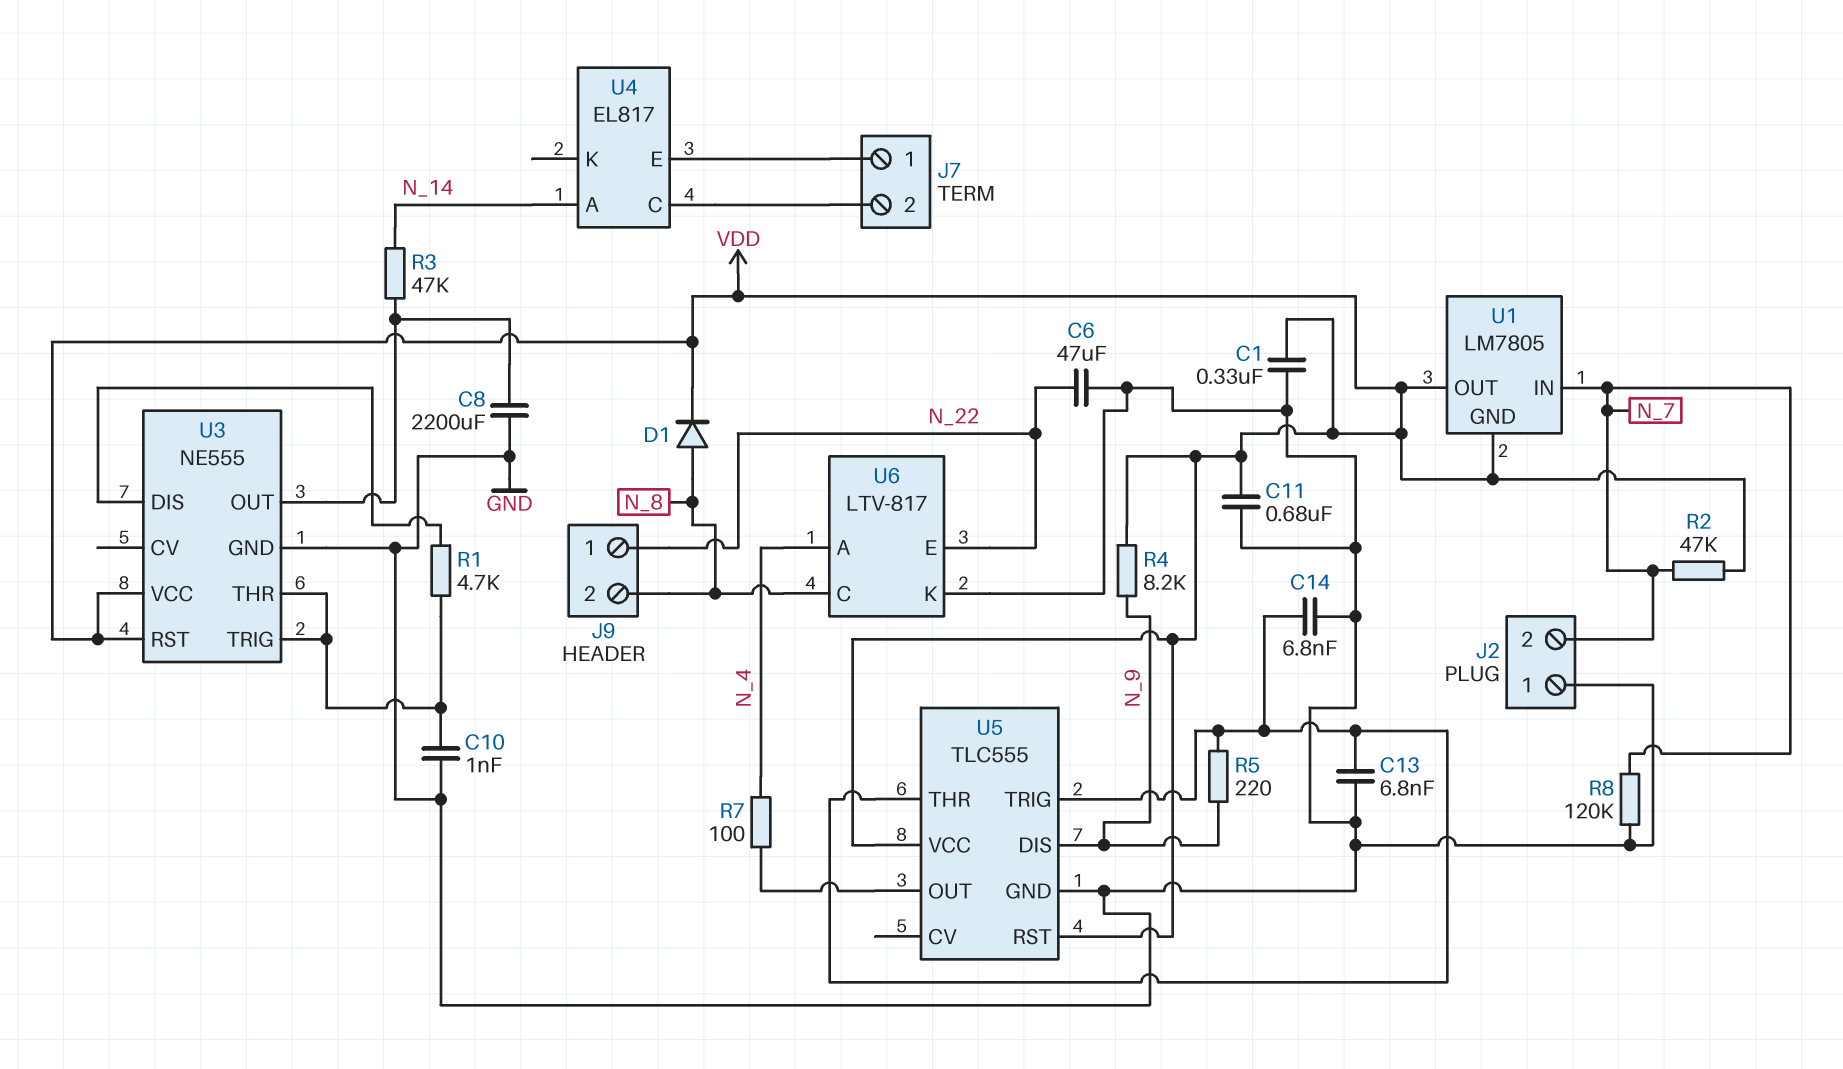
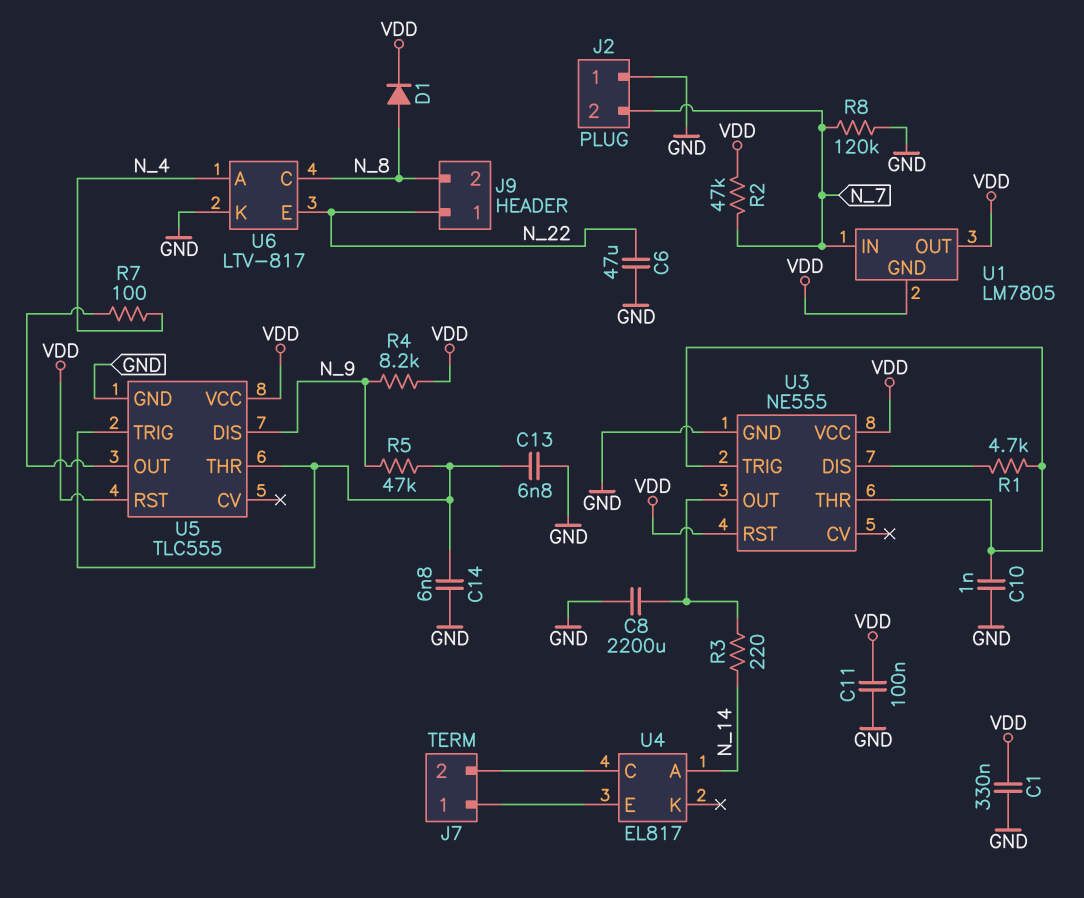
C11: 680nF (GND, VDD) -> 100nF (GND, VDD)
R3: 47k (N_14, U3/OUT) -> 220 (N_14, U3/OUT)
R5: 220 (N_9, U5/THR) -> 47k (N_9, U5/THR)

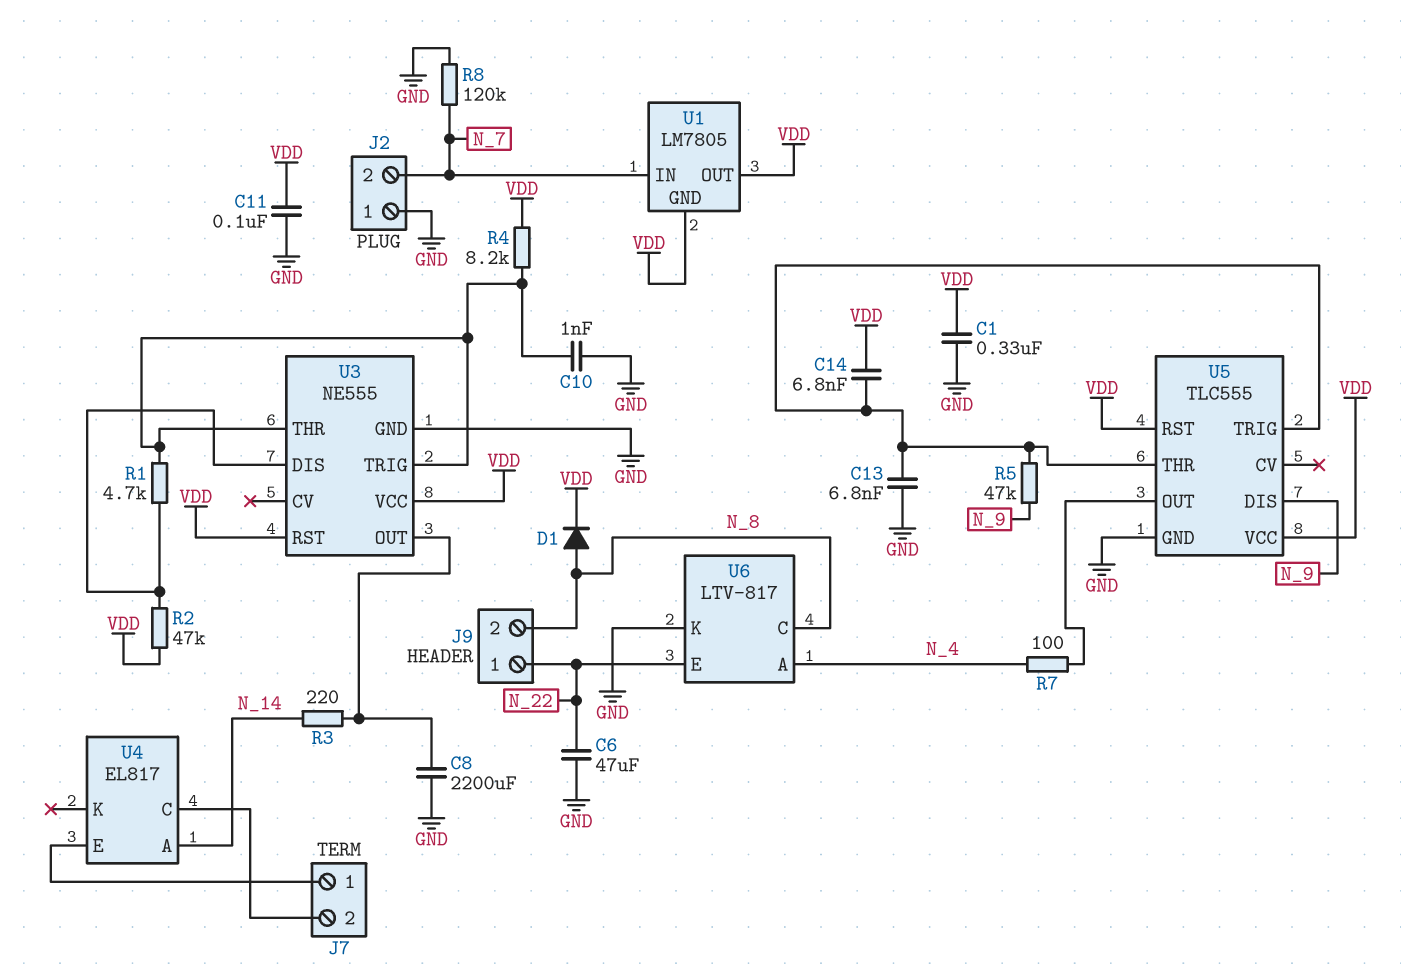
C14: 6.8nF (GND, U5/THR) -> 6.8nF (U5/THR, VDD)
R2: 47k (N_7, VDD) -> 47k (U3/DIS, VDD)
R4: 8.2k (N_9, VDD) -> 8.2k (U3/THR, VDD)

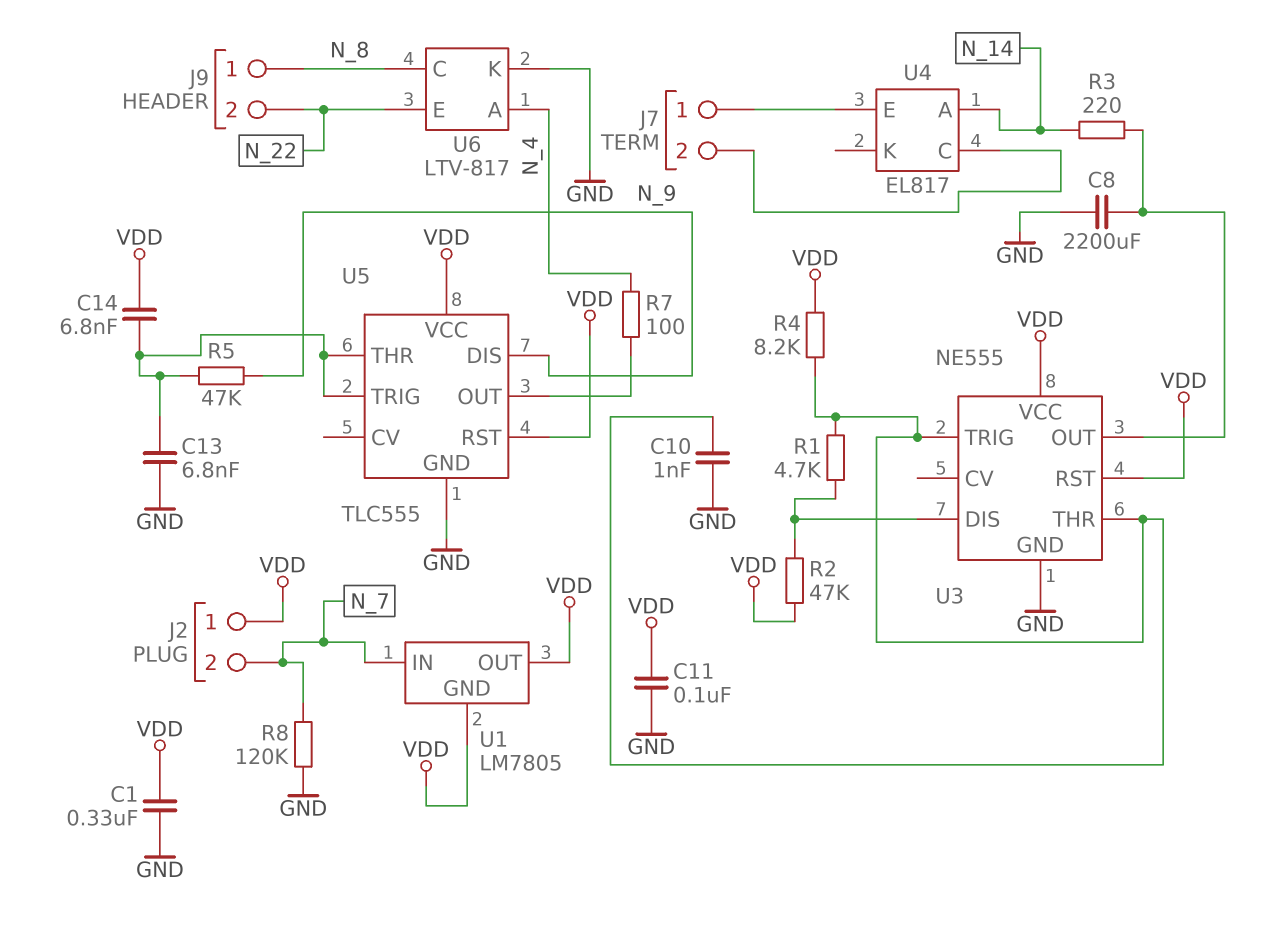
C6: 47uF (GND, N_22) -> none
D1: diode (A N_8, K VDD) -> none
J2 pin 1: GND -> VDD
J9 pin 1: N_22 -> N_8
J9 pin 2: N_8 -> N_22

